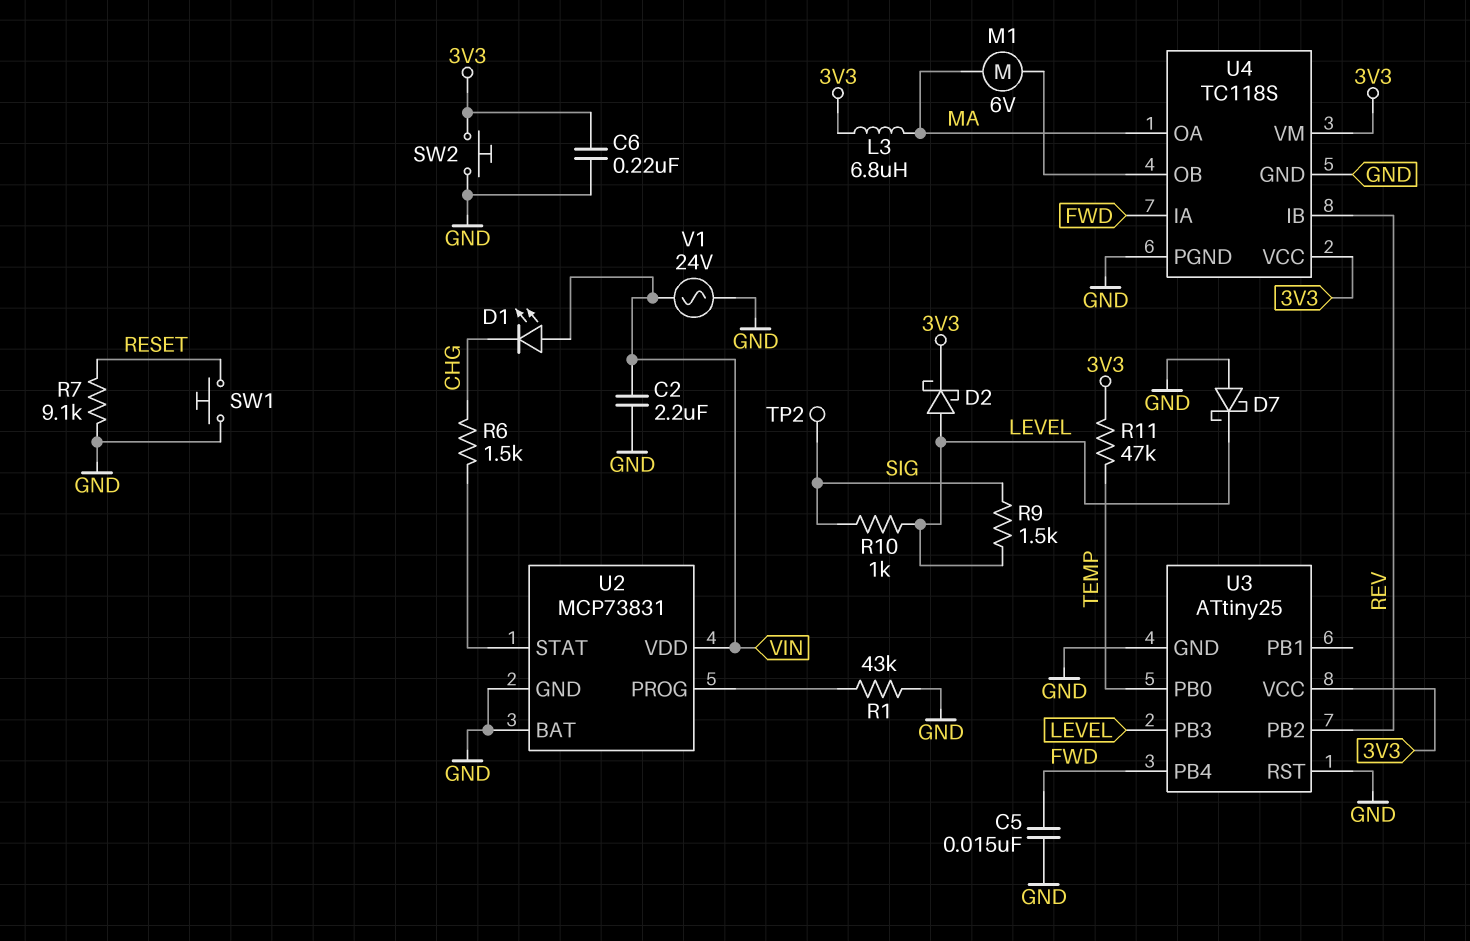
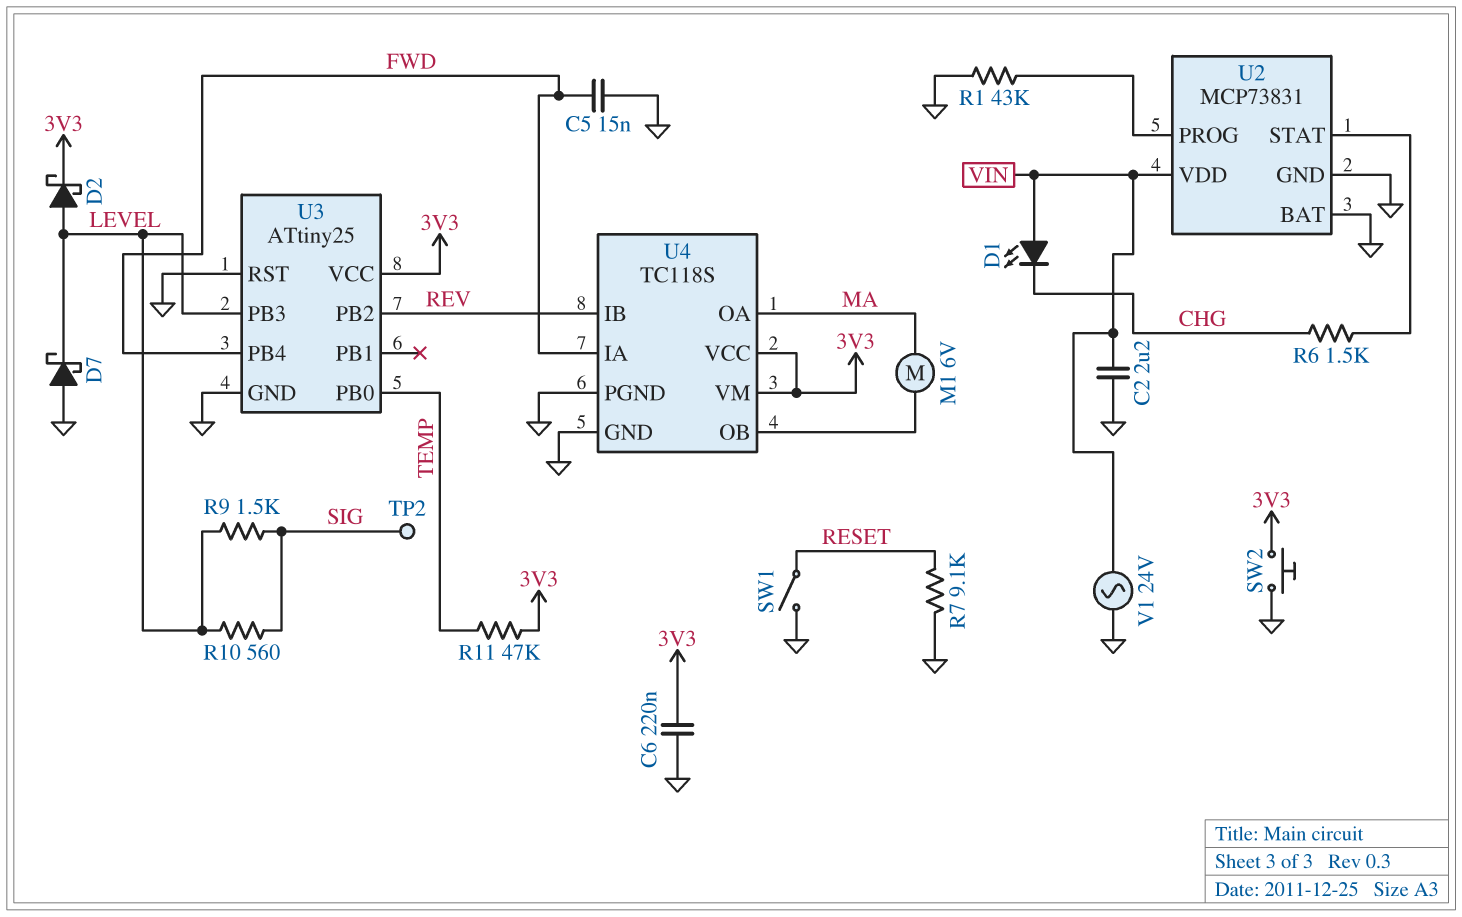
L3: 6.8uH (3V3, MA) -> none
R10: 1k (LEVEL, SIG) -> 560 (LEVEL, SIG)
SW1: button (GND, RESET) -> switch (GND, RESET)

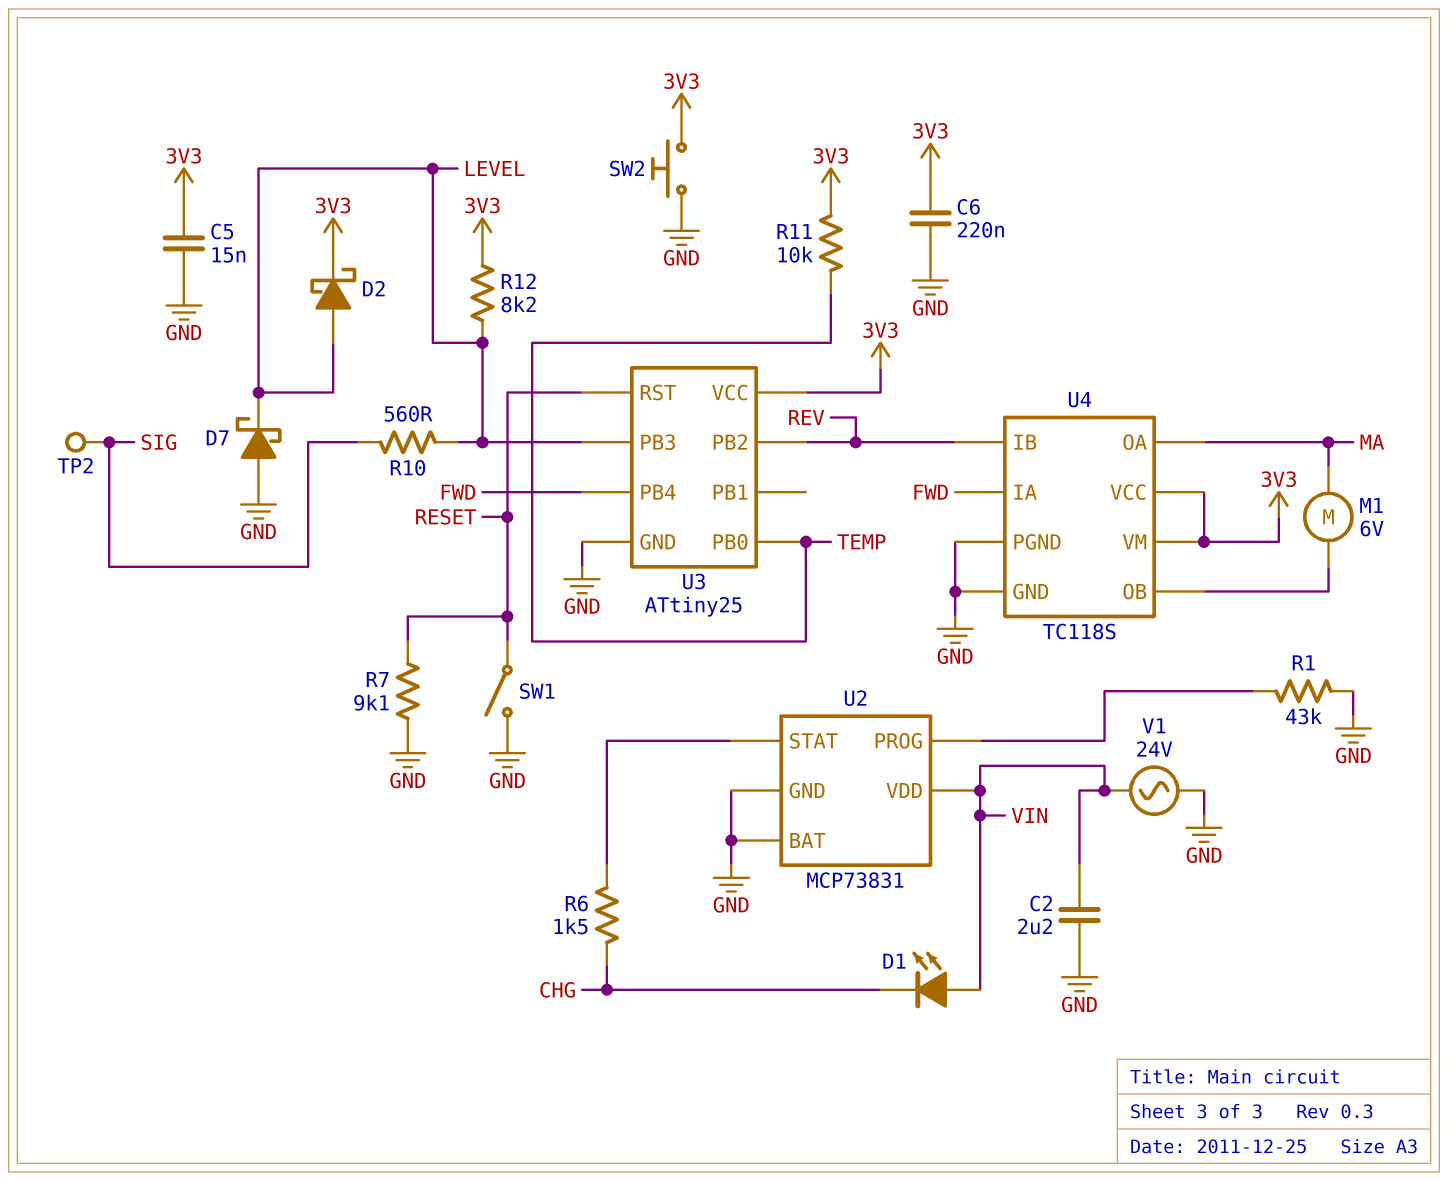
C5: 15nF (FWD, GND) -> 15nF (3V3, GND)
R9: 1.5k (LEVEL, SIG) -> none
R11: 47k (3V3, TEMP) -> 10k (3V3, TEMP)
R12: none -> 8.2k (3V3, LEVEL)
U3 pin RST: GND -> RESET

